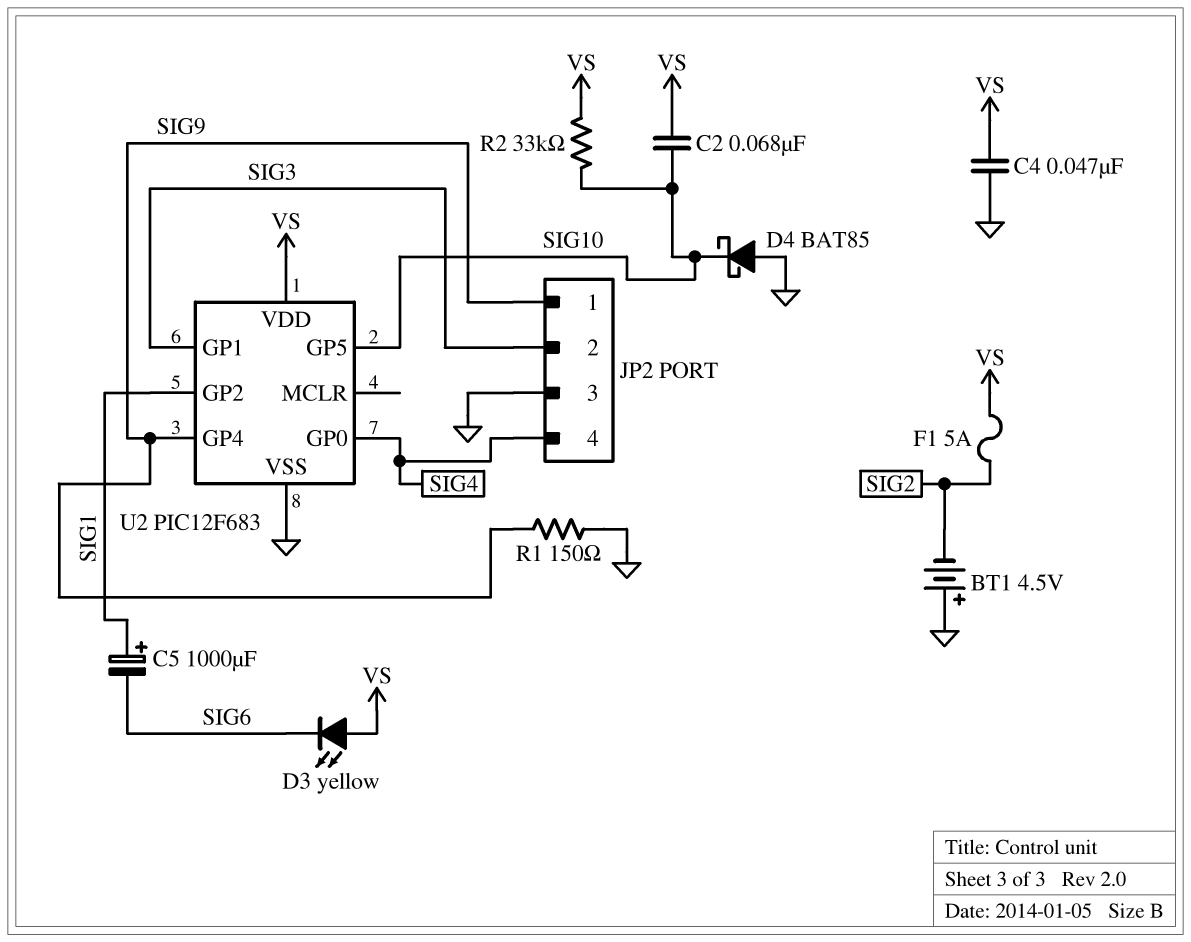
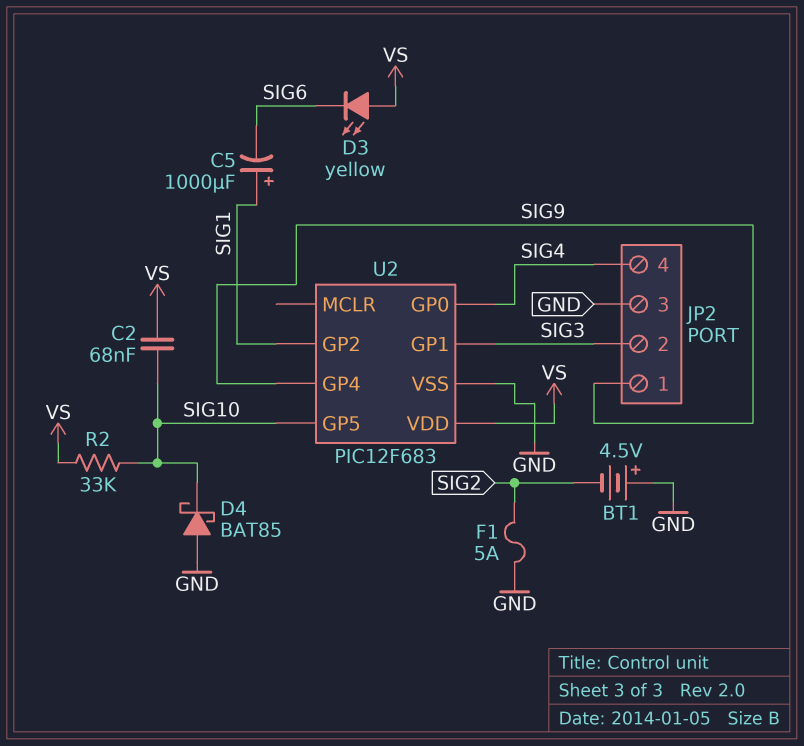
C4: 47nF (GND, VS) -> none
F1: 5A (SIG2, VS) -> 5A (GND, SIG2)
R1: 150 (GND, SIG9) -> none

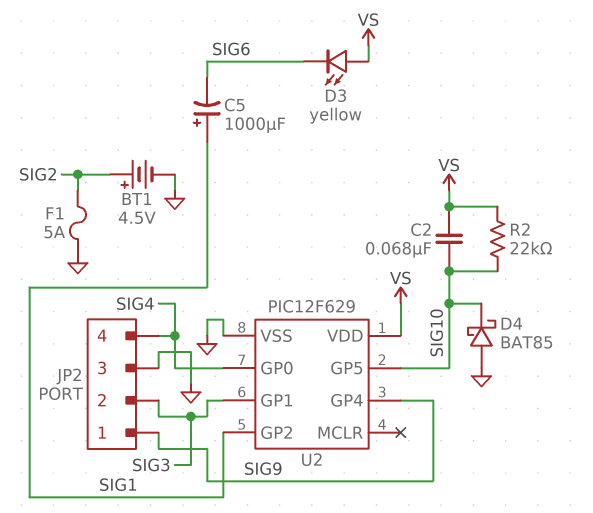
BT1: 4.5V (plus GND, minus SIG2) -> 4.5V (plus SIG2, minus GND)
R2: 33k (SIG10, VS) -> 22k (SIG10, VS)
U2: PIC12F683 -> PIC12F629

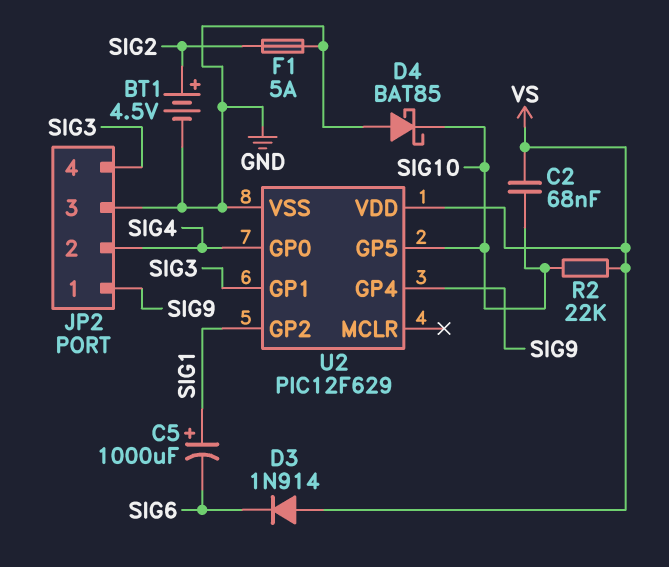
D3: LED yellow (A VS, K SIG6) -> diode 1N914 (A VS, K SIG6)
JP2 pin 2: SIG3 -> SIG4
JP2 pin 4: SIG4 -> SIG3

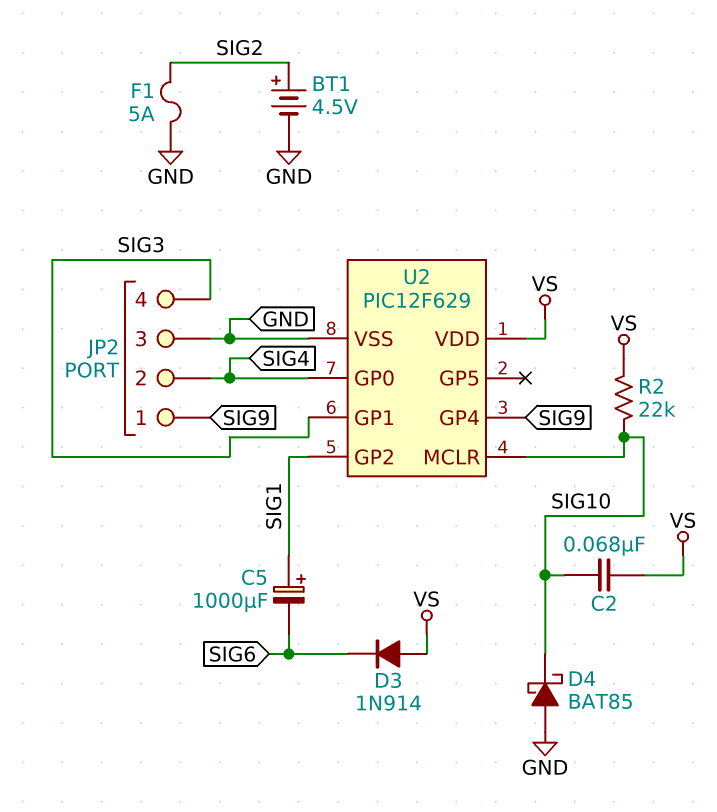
U2 pin GP5: SIG10 -> none
U2 pin MCLR: none -> SIG10

